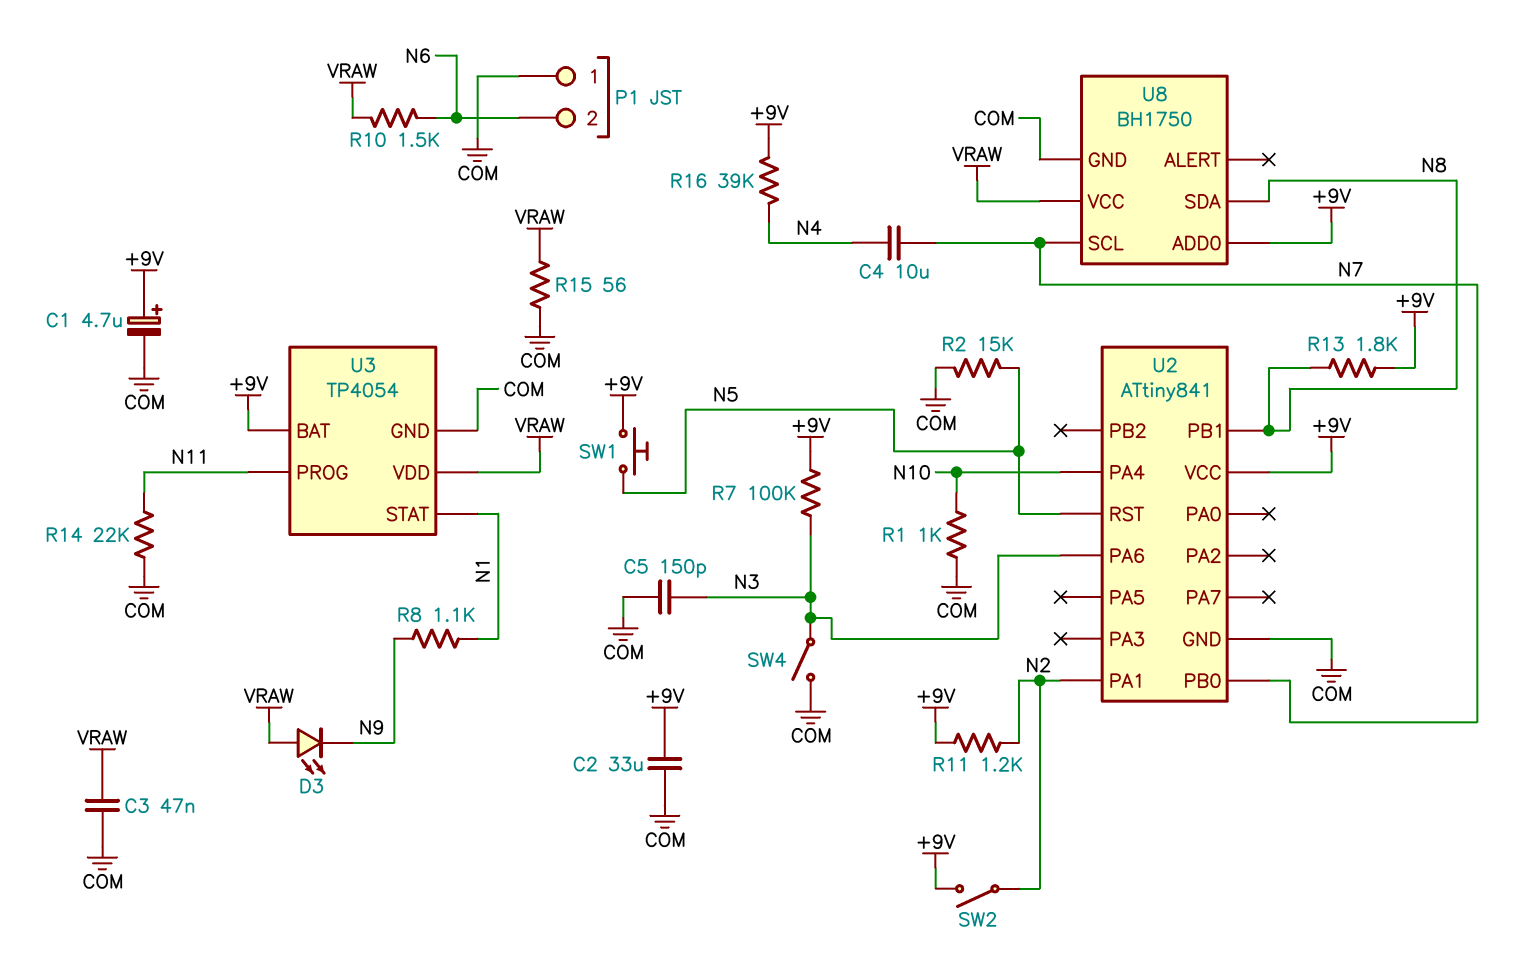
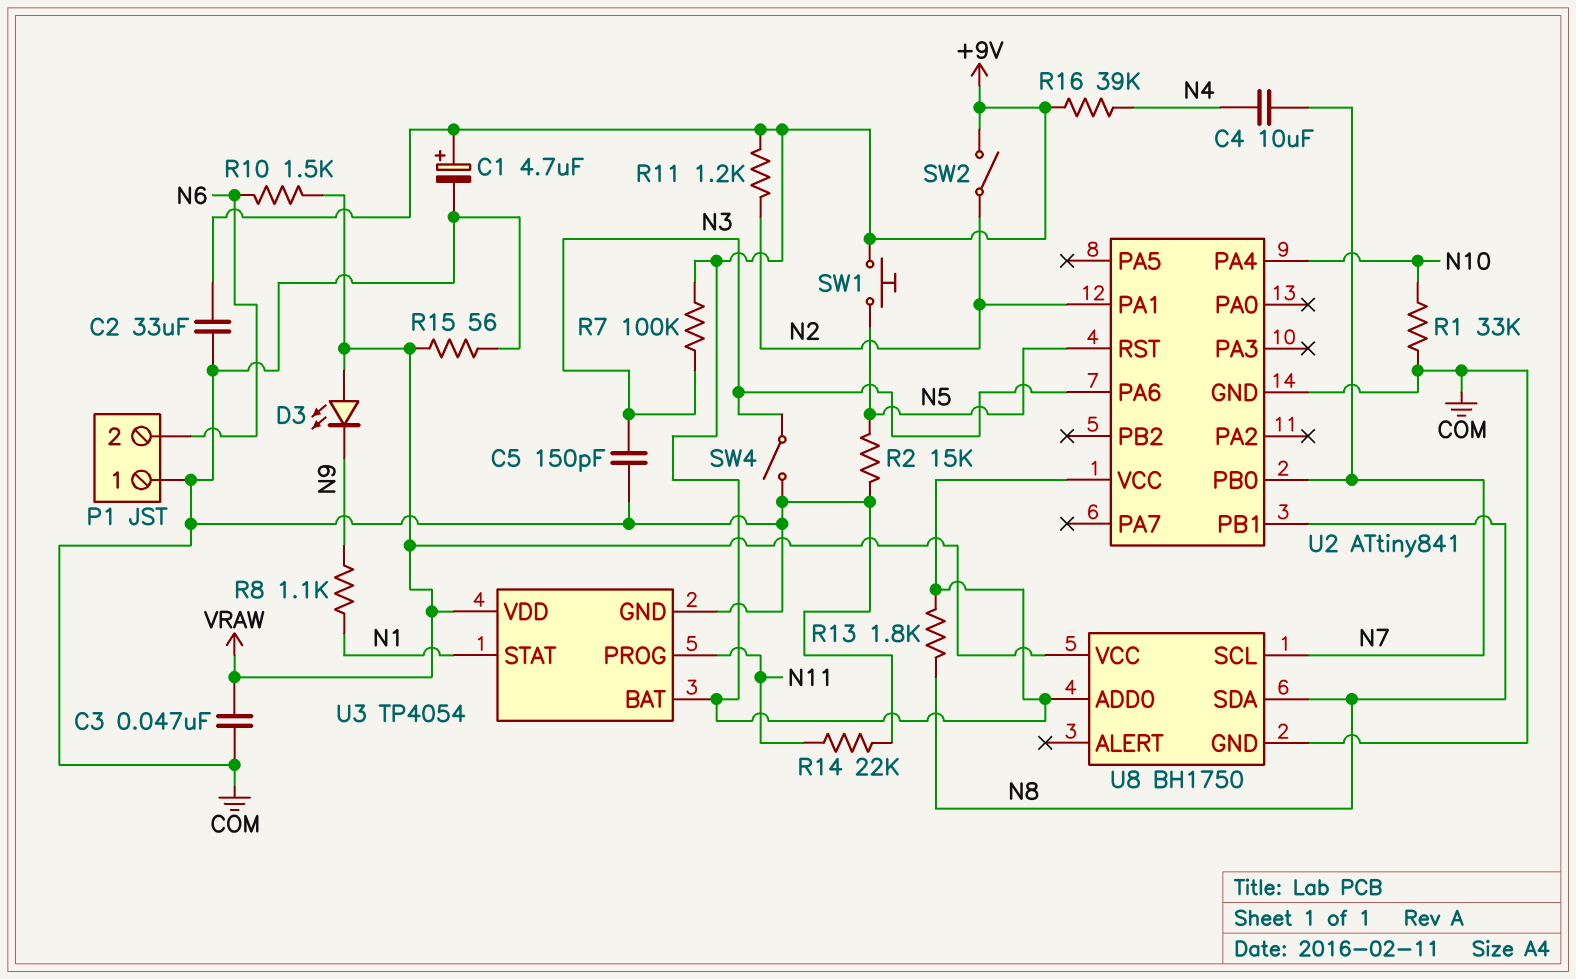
R1: 1k (COM, N10) -> 33k (COM, N10)

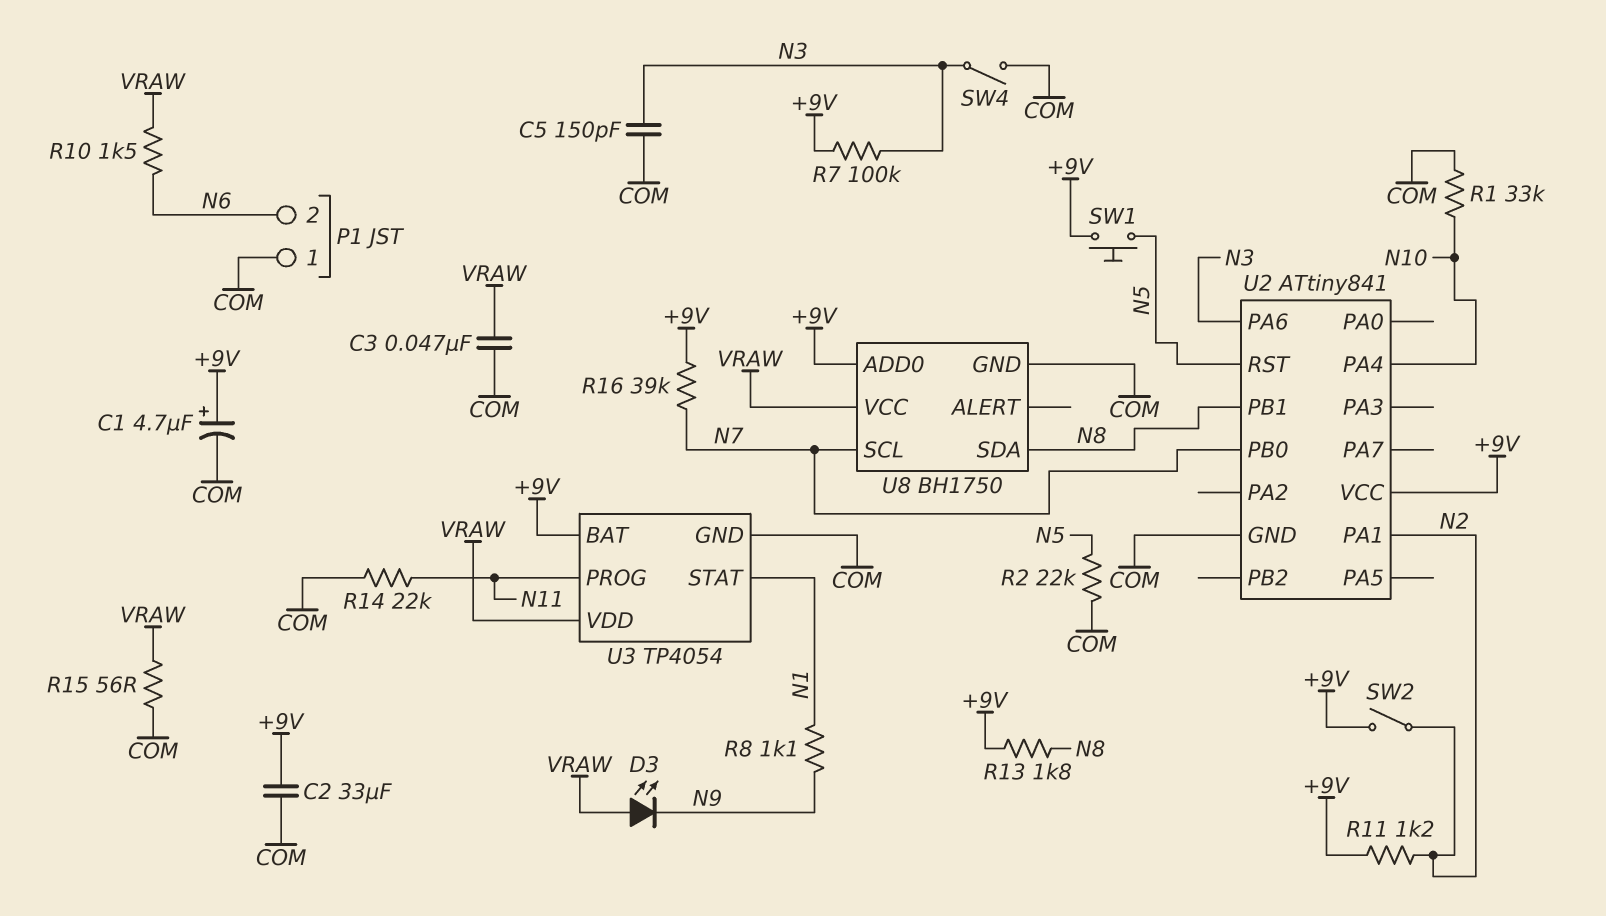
C4: 10uF (N4, N7) -> none
R2: 15k (COM, N5) -> 22k (COM, N5)
R16: 39k (+9V, N4) -> 39k (+9V, N7)

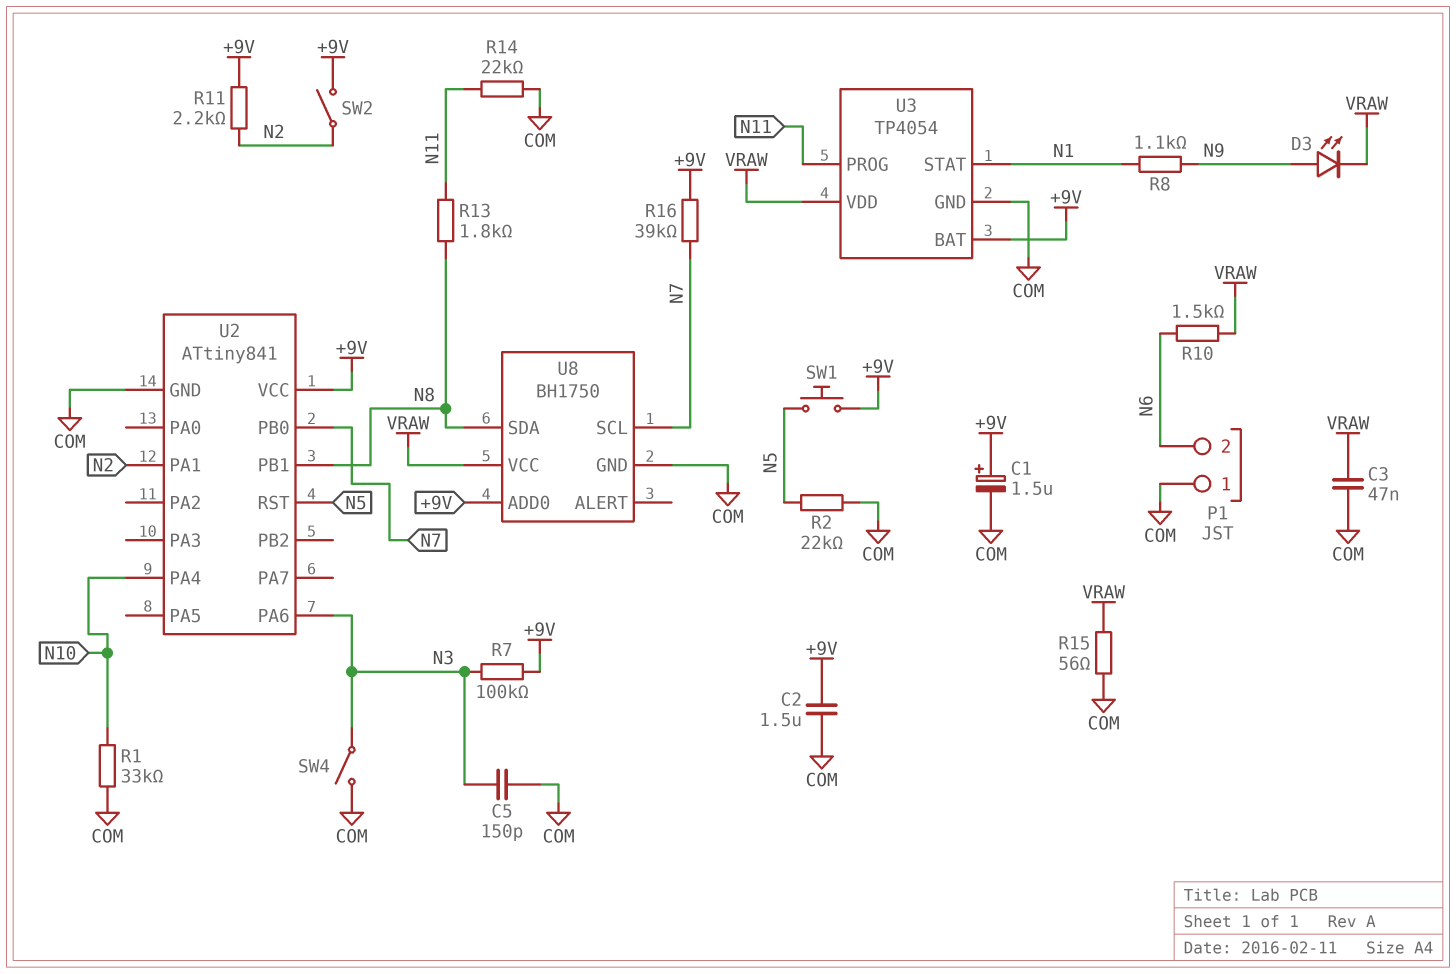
C1: 4.7uF (plus +9V, minus COM) -> 1.5uF (plus +9V, minus COM)
C2: 33uF (+9V, COM) -> 1.5uF (+9V, COM)
D3: LED (A VRAW, K N9) -> LED (A N9, K VRAW)
R11: 1.2k (+9V, N2) -> 2.2k (+9V, N2)
R13: 1.8k (+9V, N8) -> 1.8k (N8, N11)

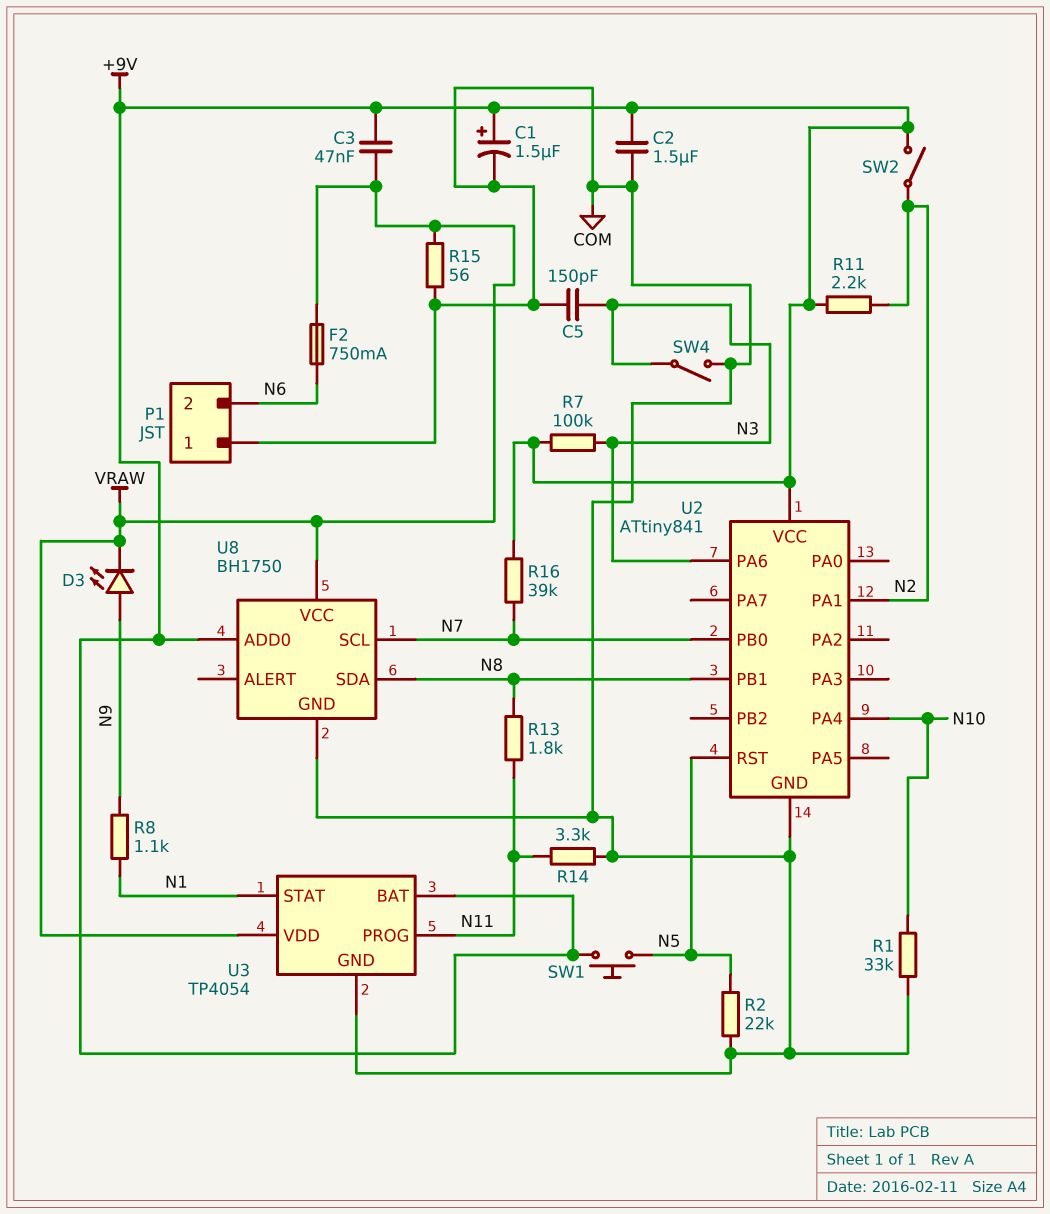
C3: 47nF (COM, VRAW) -> 47nF (+9V, VRAW)
F2: none -> 750mA (N6, VRAW)
R10: 1.5k (N6, VRAW) -> none
R14: 22k (COM, N11) -> 3.3k (COM, N11)

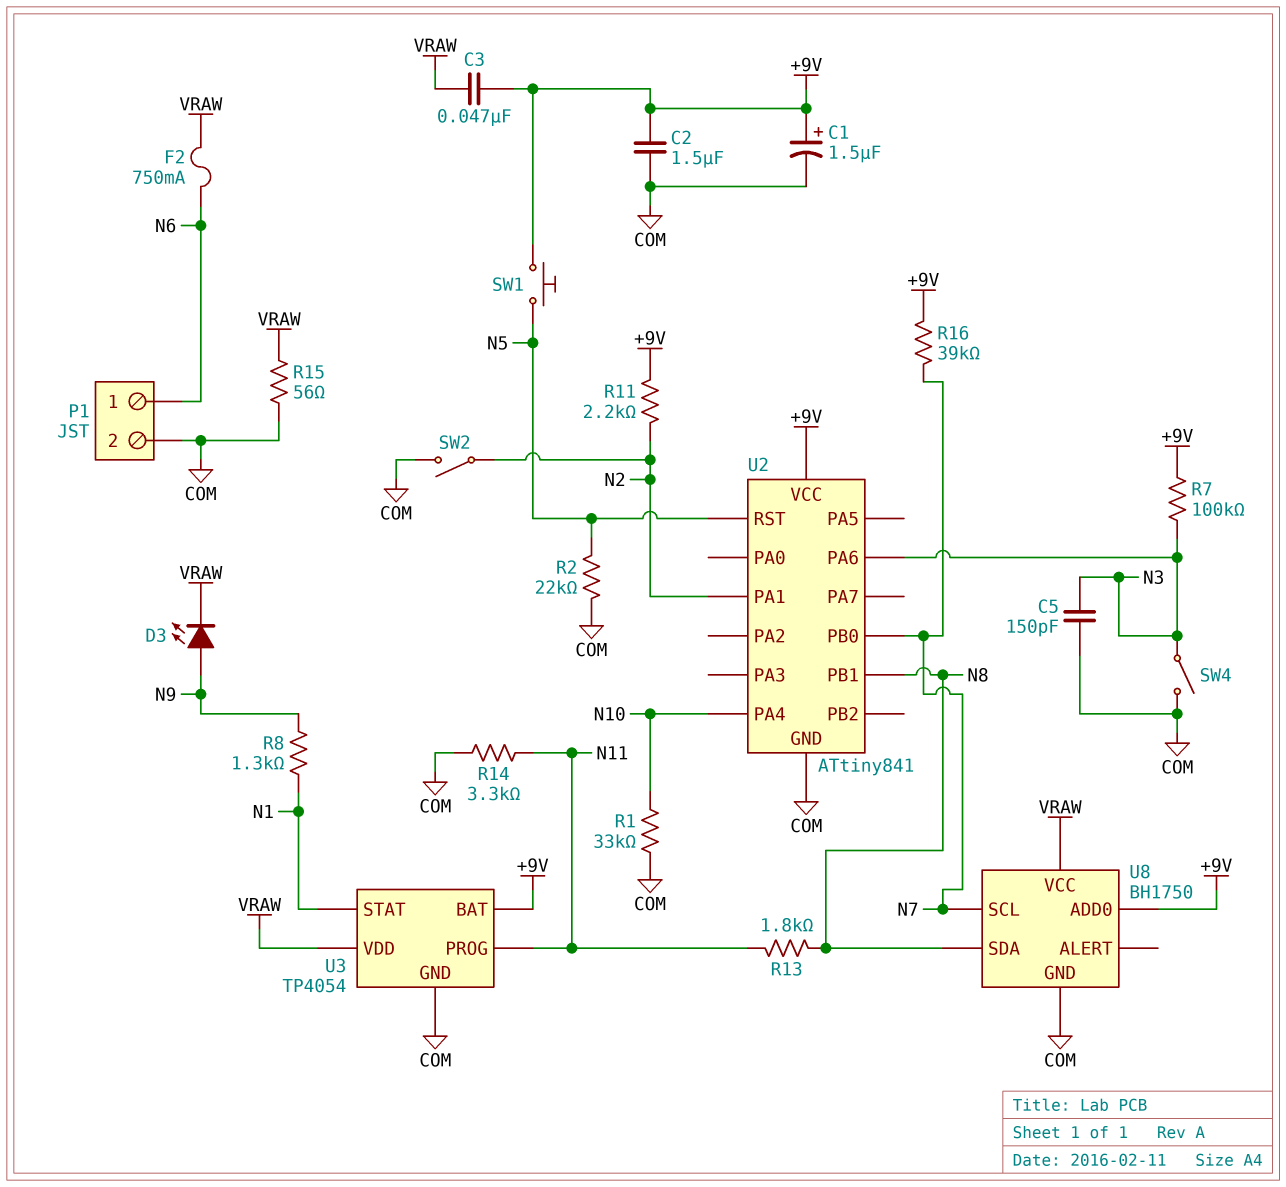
P1 pin 1: COM -> N6
P1 pin 2: N6 -> COM
R8: 1.1k (N1, N9) -> 1.3k (N1, N9)
SW2: switch (+9V, N2) -> switch (COM, N2)

